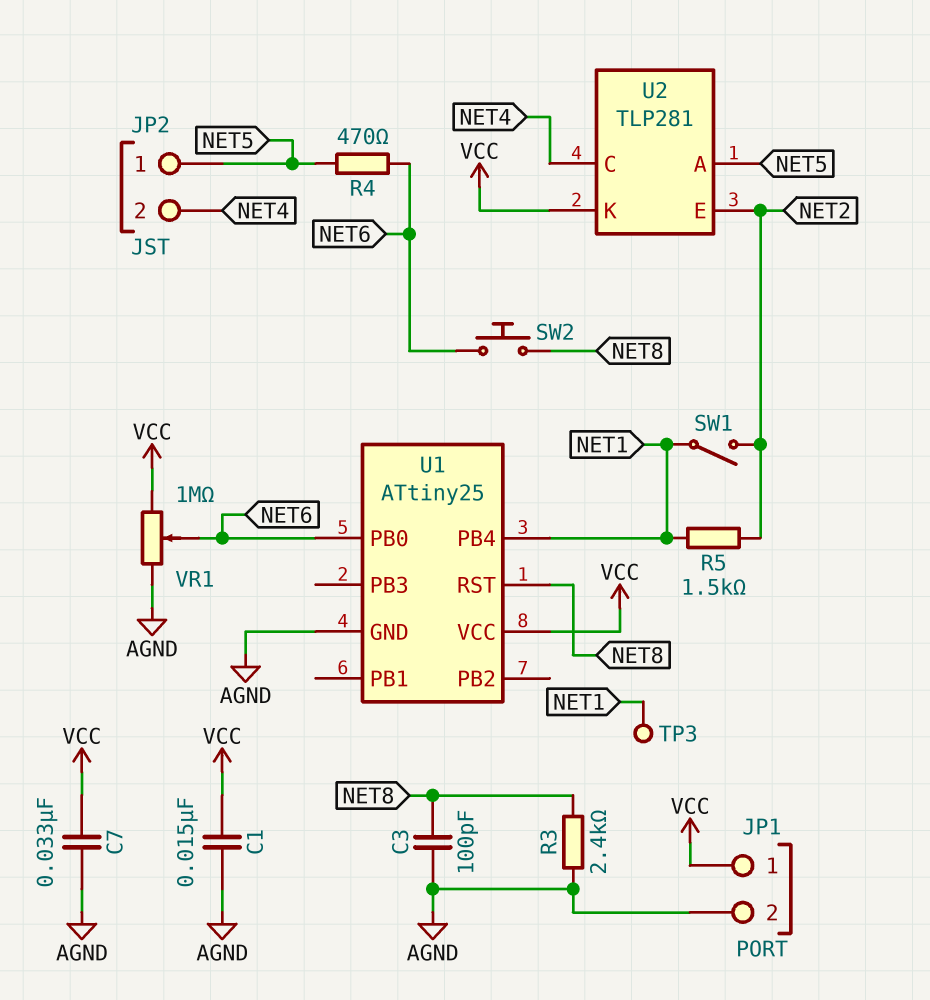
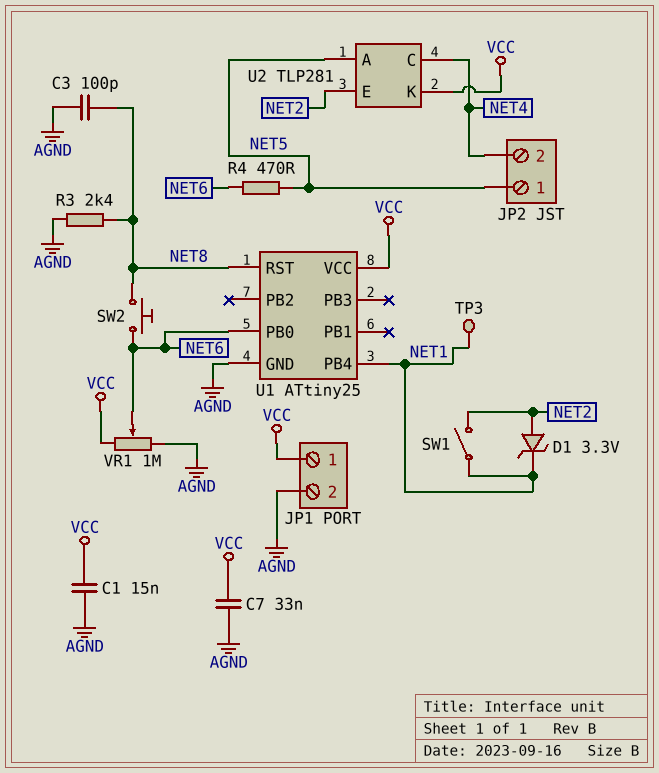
D1: none -> zener 3.3V (A NET2, K NET1)
R5: 1.5k (NET1, NET2) -> none

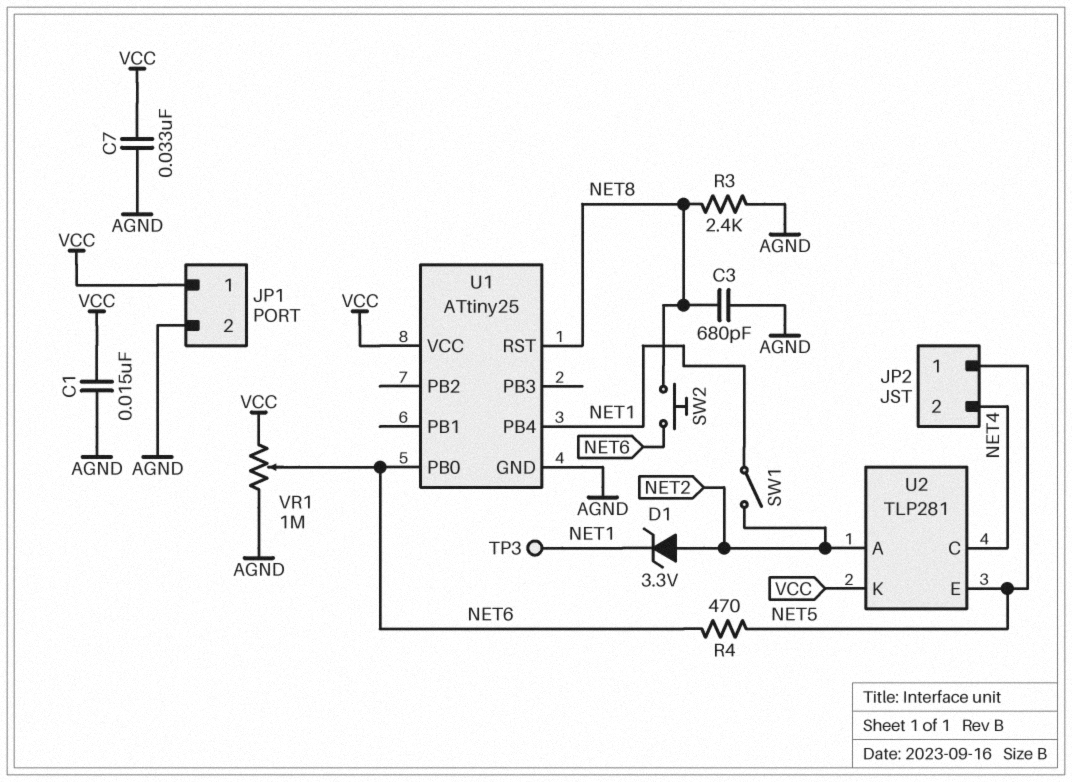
C3: 100pF (AGND, NET8) -> 680pF (AGND, NET8)
U2 pin A: NET5 -> NET2
U2 pin E: NET2 -> NET5

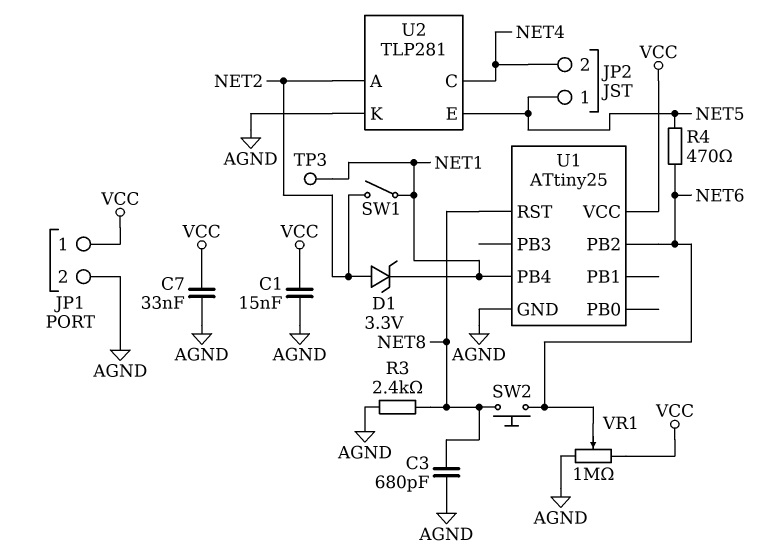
U1 pin PB0: NET6 -> none
U1 pin PB2: none -> NET6
U2 pin K: VCC -> AGND

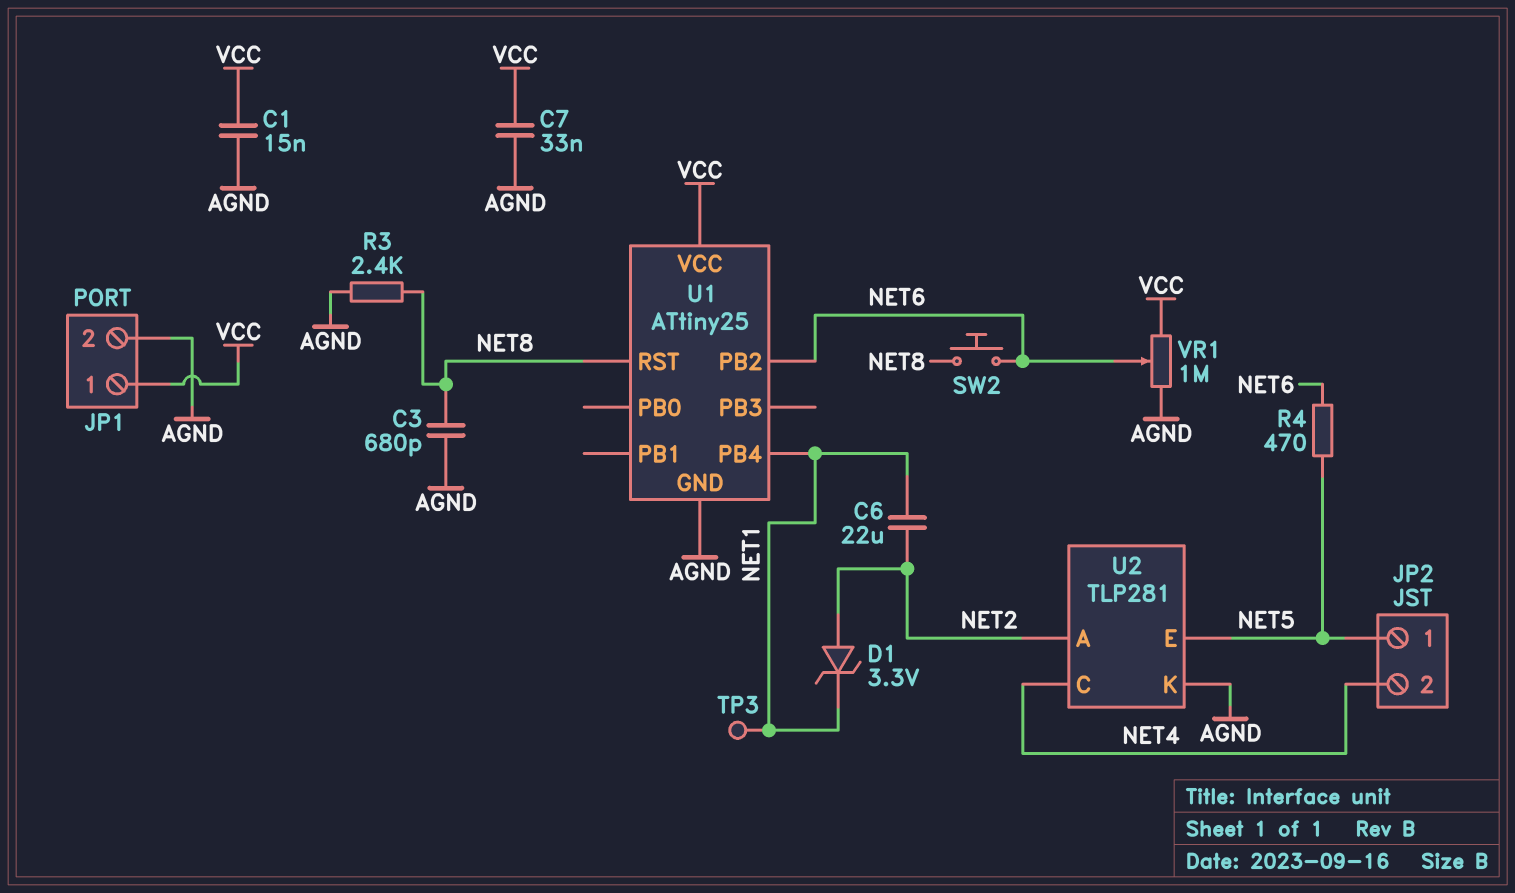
C6: none -> 22uF (NET1, NET2)
SW1: switch (NET1, NET2) -> none

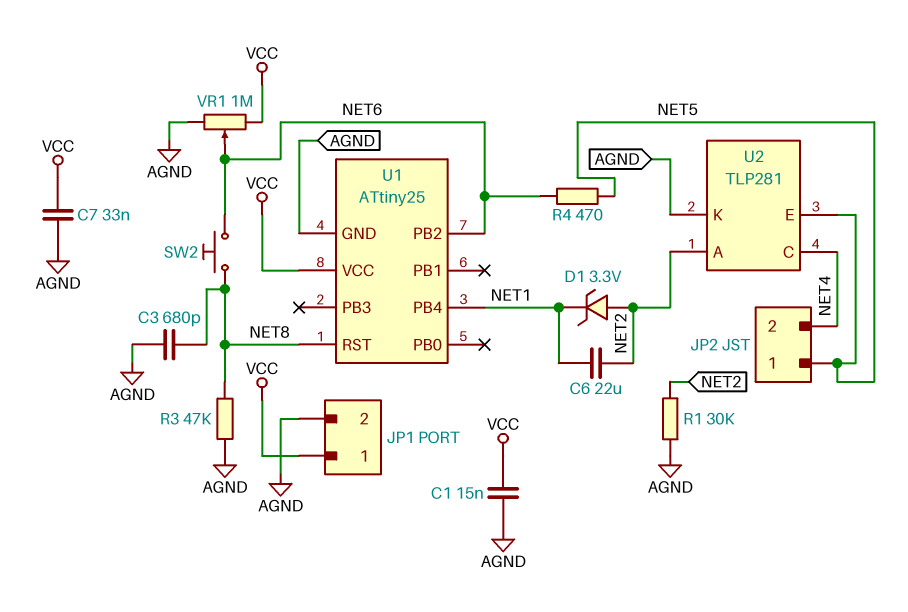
R1: none -> 30k (AGND, NET2)
R3: 2.4k (AGND, NET8) -> 47k (AGND, NET8)
TP3: test point (NET1) -> none

